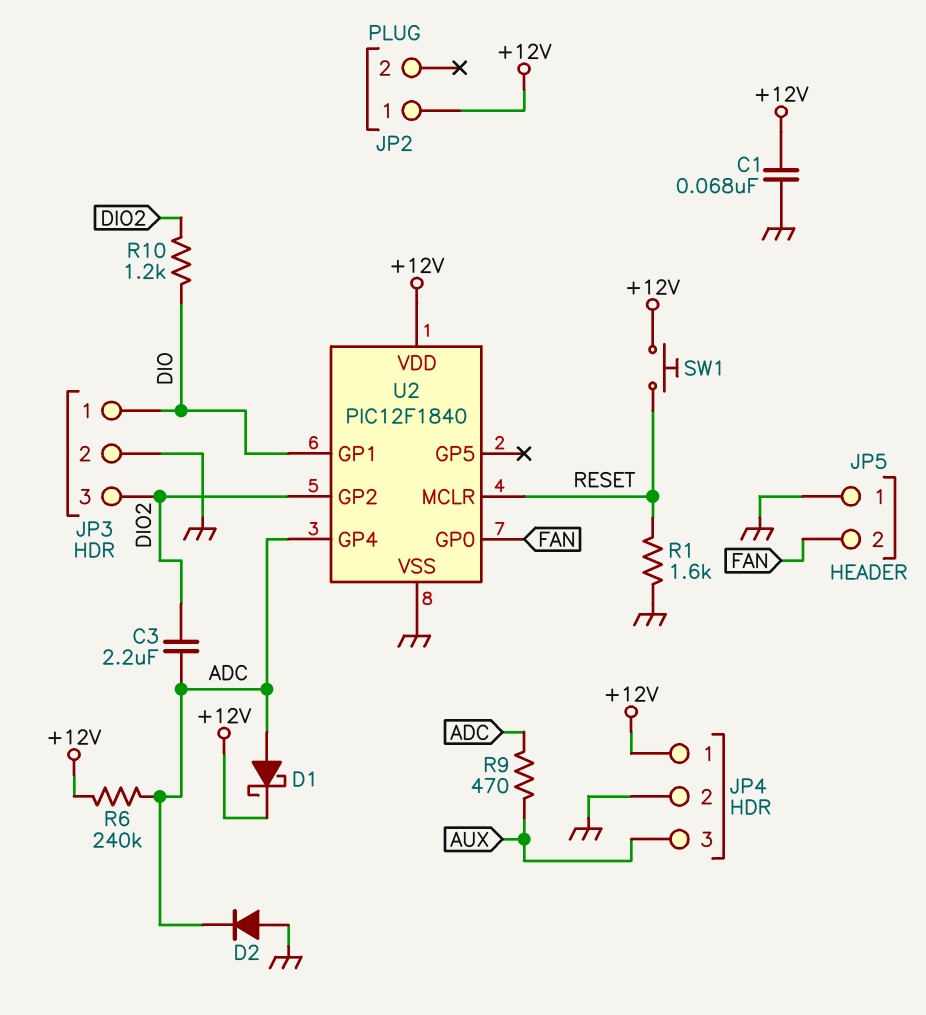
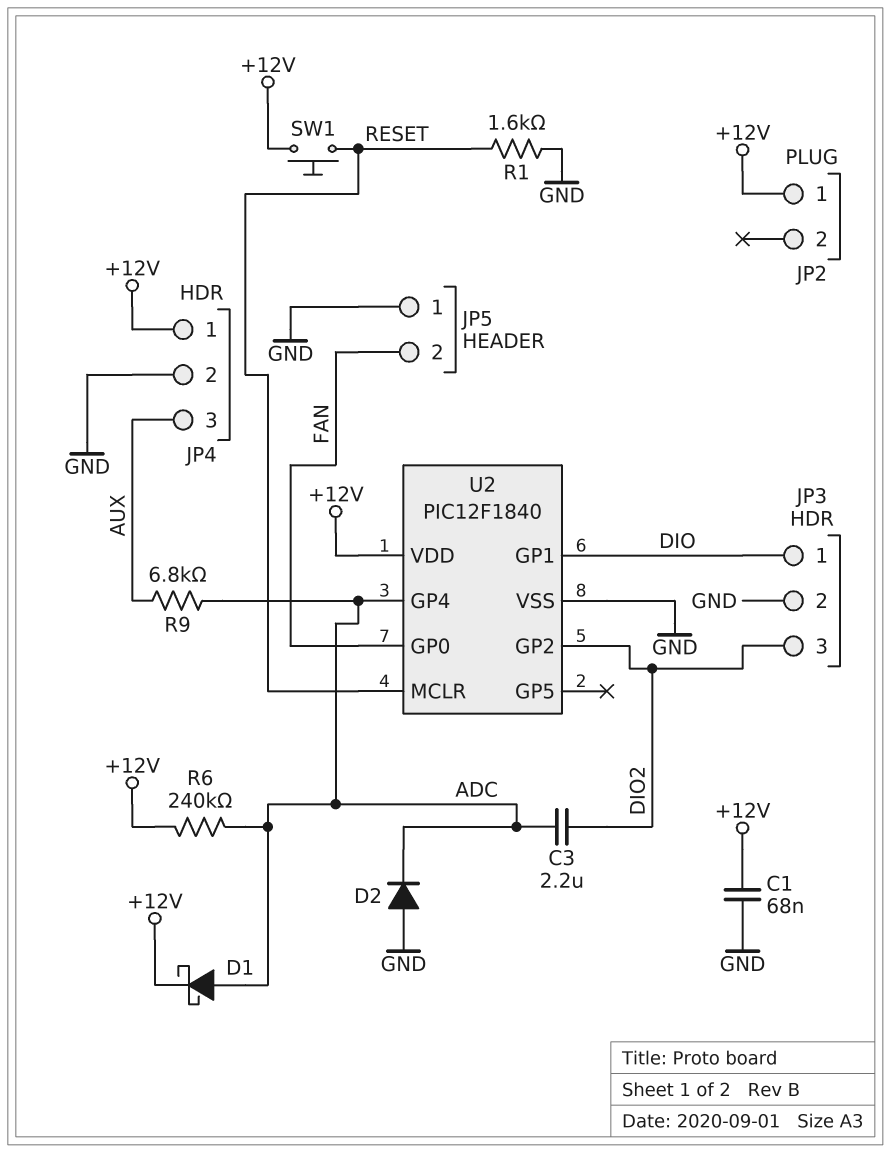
R9: 470 (ADC, AUX) -> 6.8k (ADC, AUX)
R10: 1.2k (DIO, DIO2) -> none

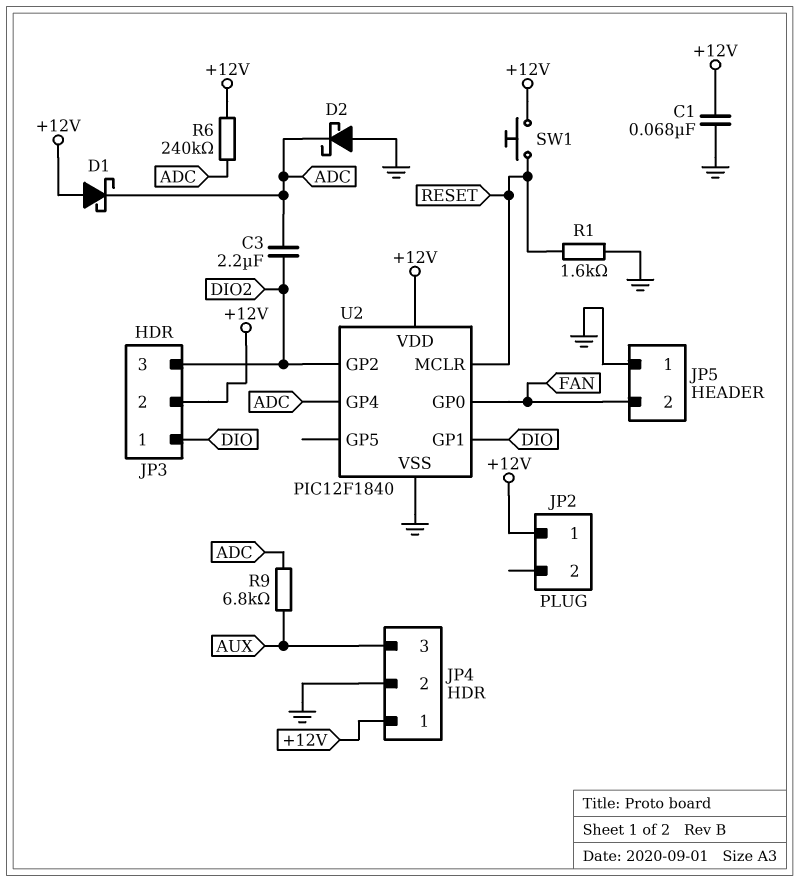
D1: schottky (A ADC, K +12V) -> schottky (A +12V, K ADC)
D2: diode (A GND, K ADC) -> schottky (A GND, K ADC)
JP3 pin 2: GND -> +12V

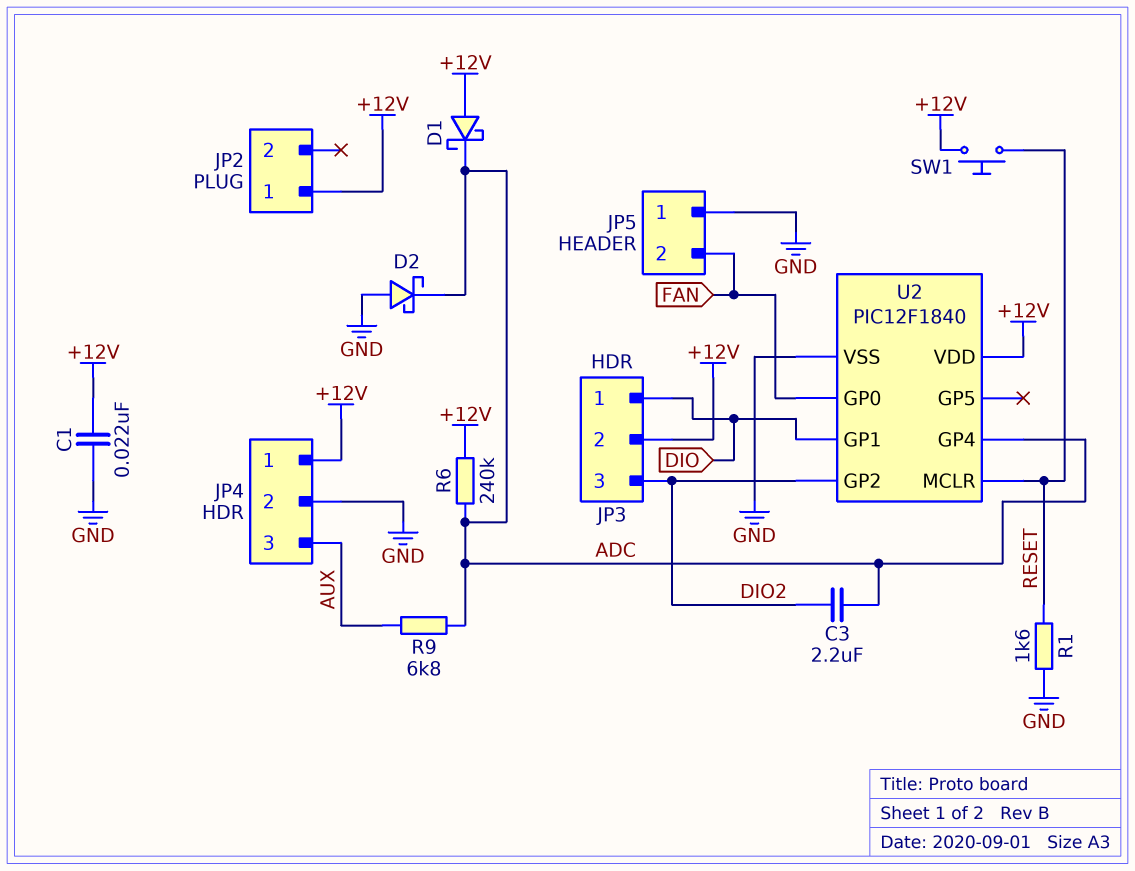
C1: 68nF (+12V, GND) -> 22nF (+12V, GND)

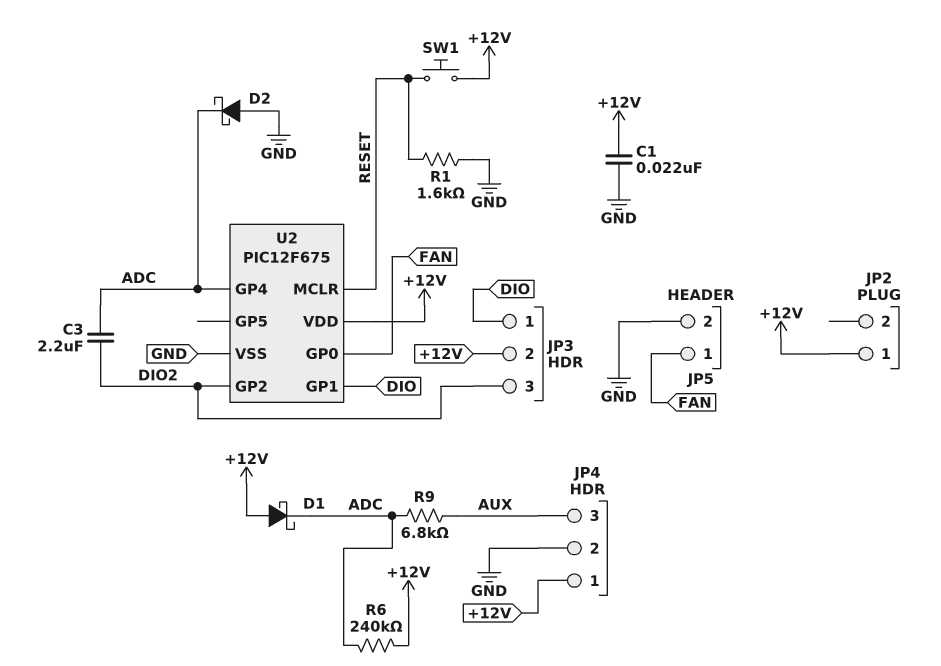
JP5 pin 1: GND -> FAN
JP5 pin 2: FAN -> GND
U2: PIC12F1840 -> PIC12F675

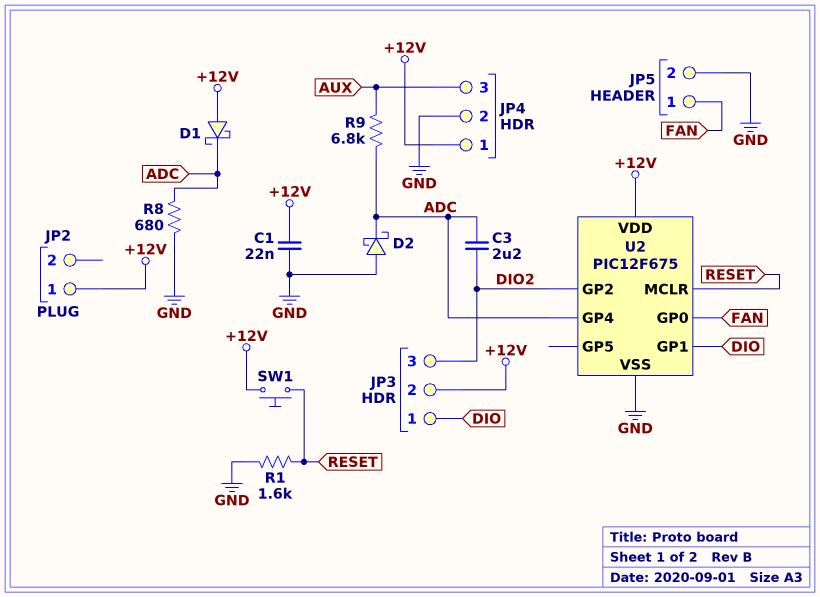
R6: 240k (+12V, ADC) -> none
R8: none -> 680 (ADC, GND)

